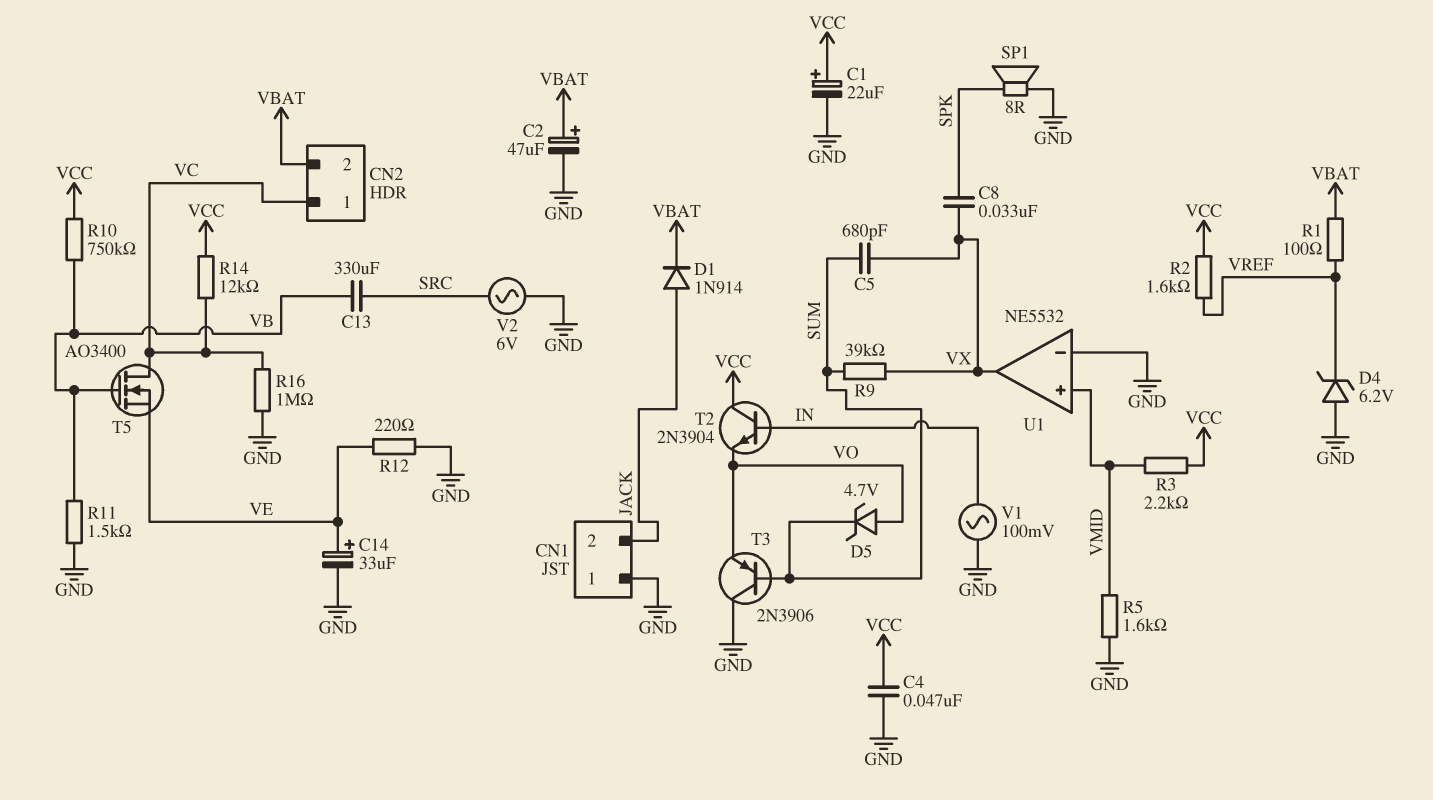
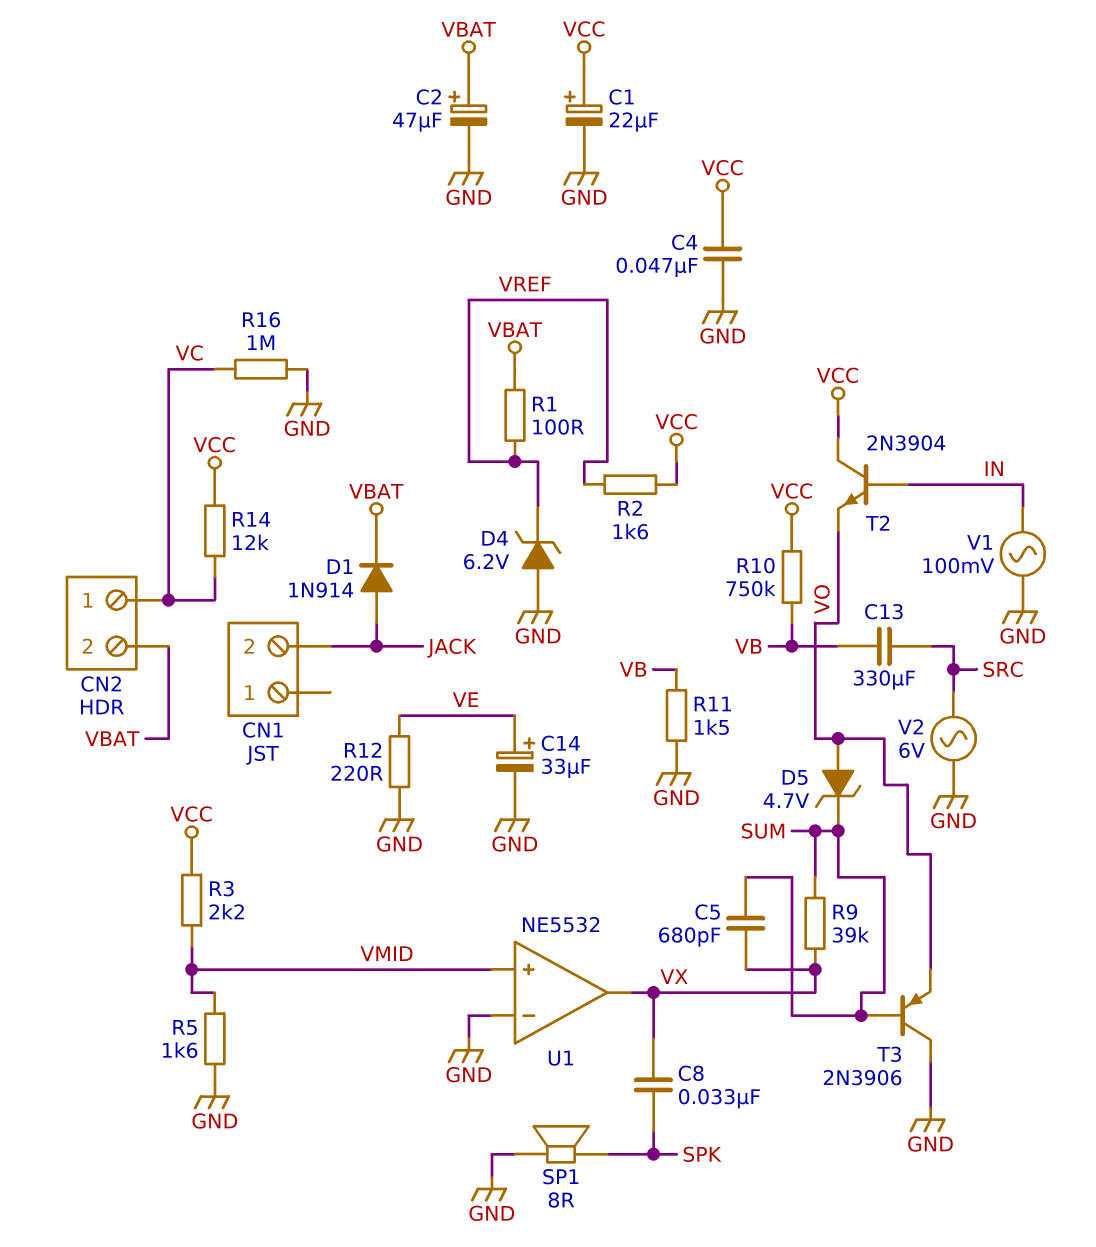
CN1 pin 1: GND -> none
T5: NMOS AO3400 (G VB, D VC, S VE) -> none

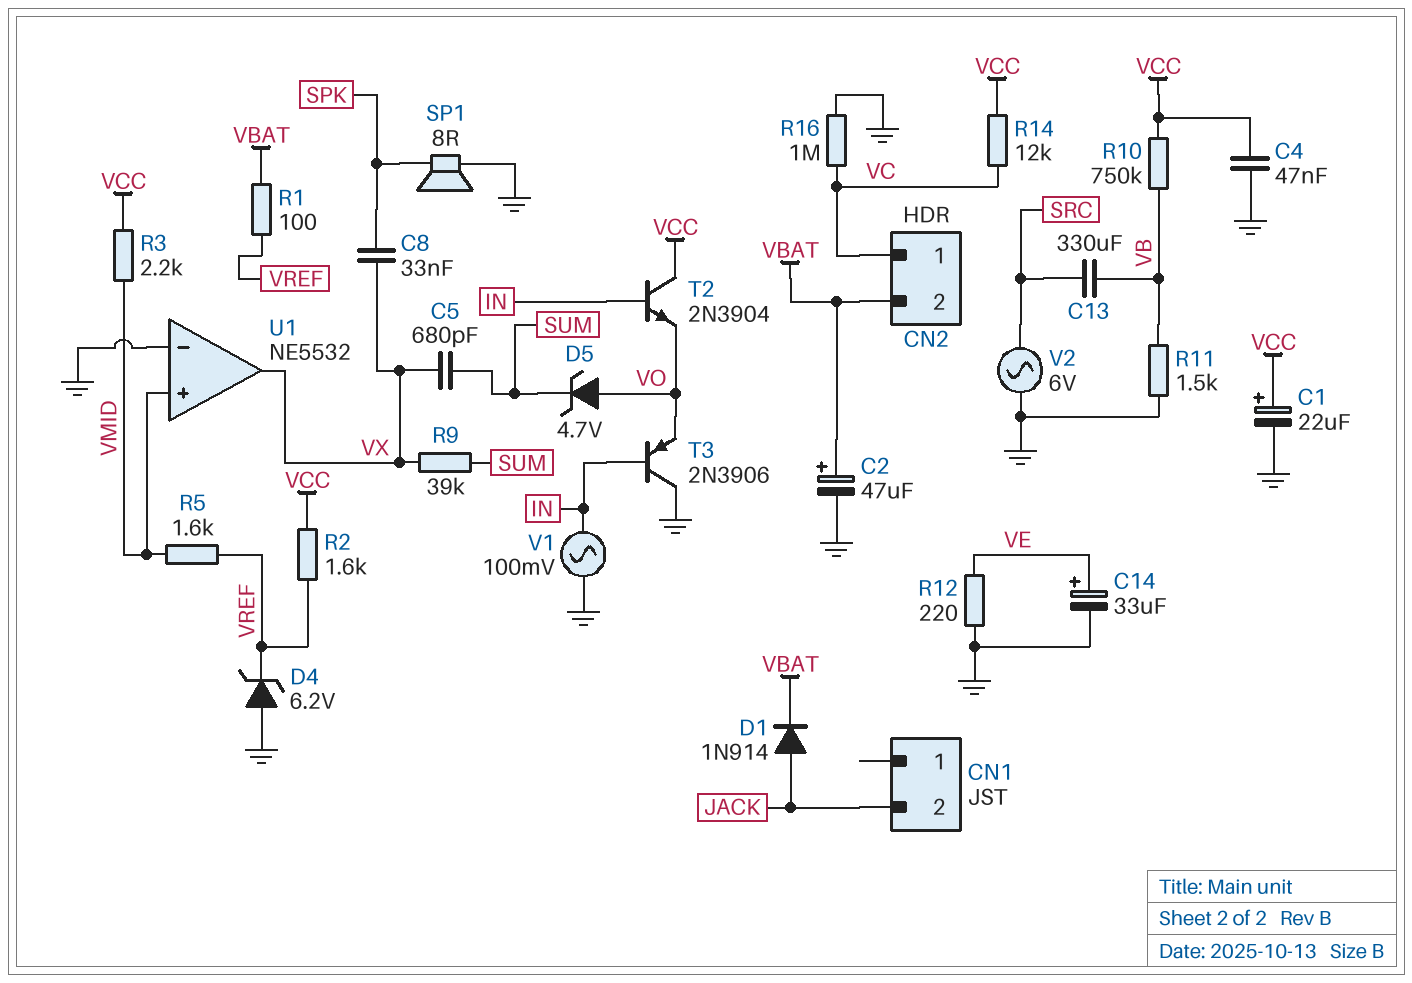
R5: 1.6k (GND, VMID) -> 1.6k (VMID, VREF)
T3: PNP 2N3906 (B SUM, C GND, E VO) -> PNP 2N3906 (B IN, C GND, E VO)

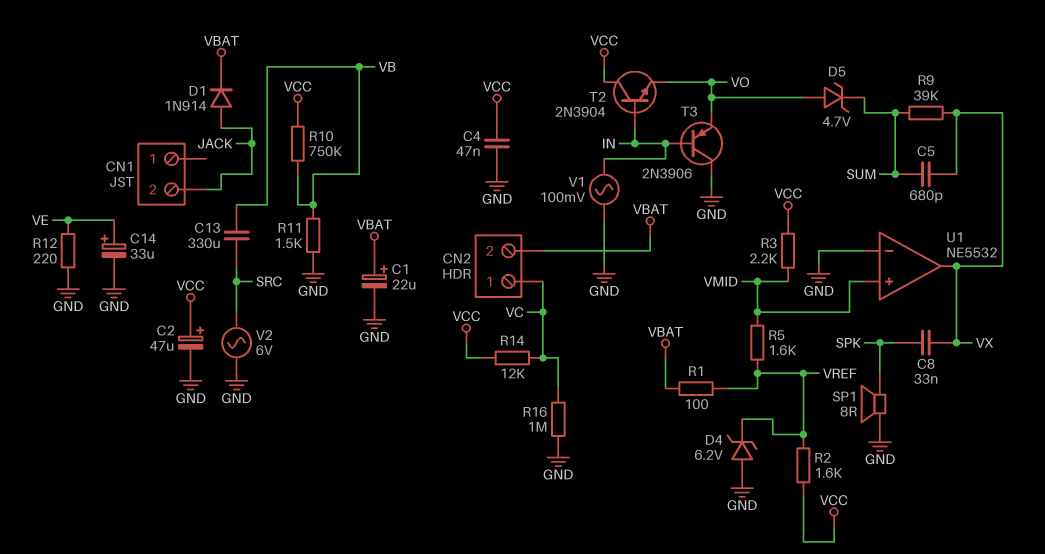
C1: 22uF (plus VCC, minus GND) -> 22uF (plus VBAT, minus GND)
C2: 47uF (plus VBAT, minus GND) -> 47uF (plus VCC, minus GND)

